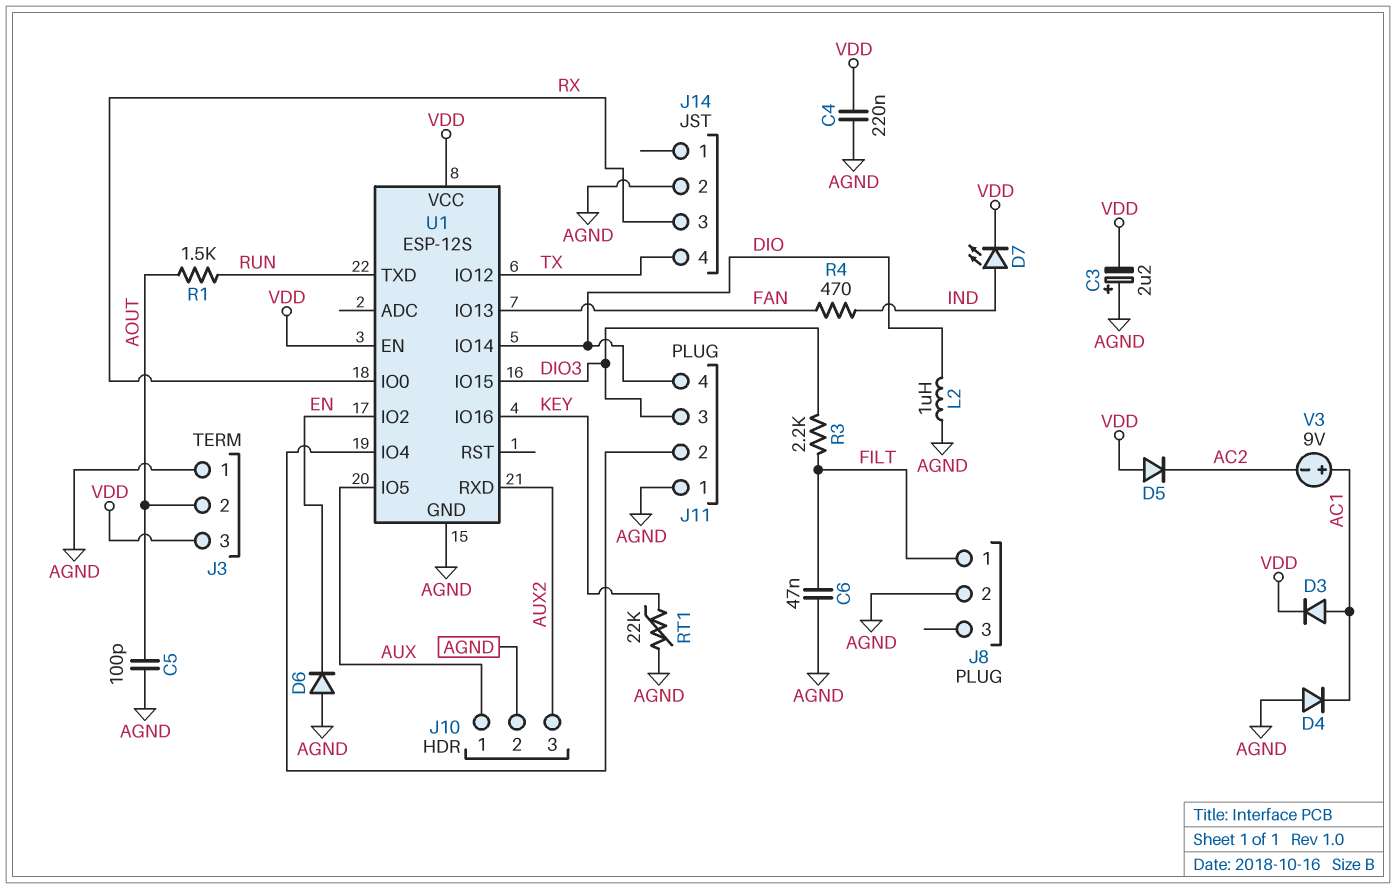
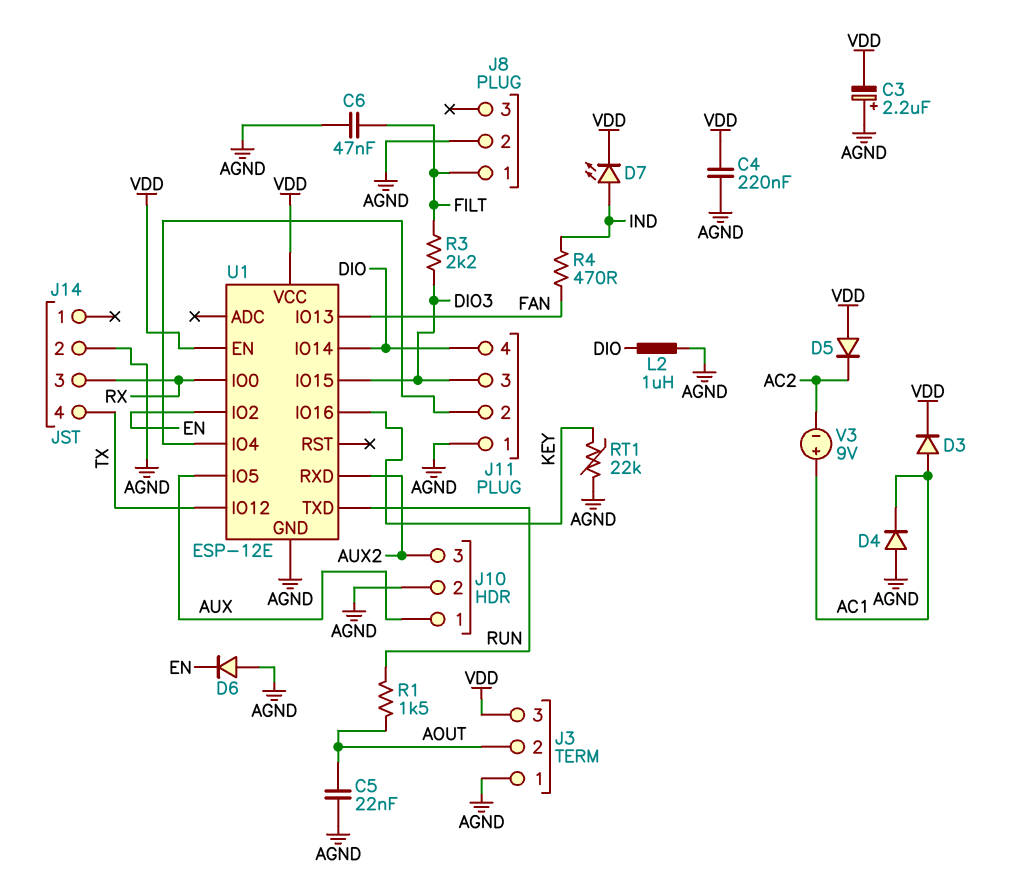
C5: 100pF (AGND, AOUT) -> 22nF (AGND, AOUT)
U1: ESP-12S -> ESP-12E

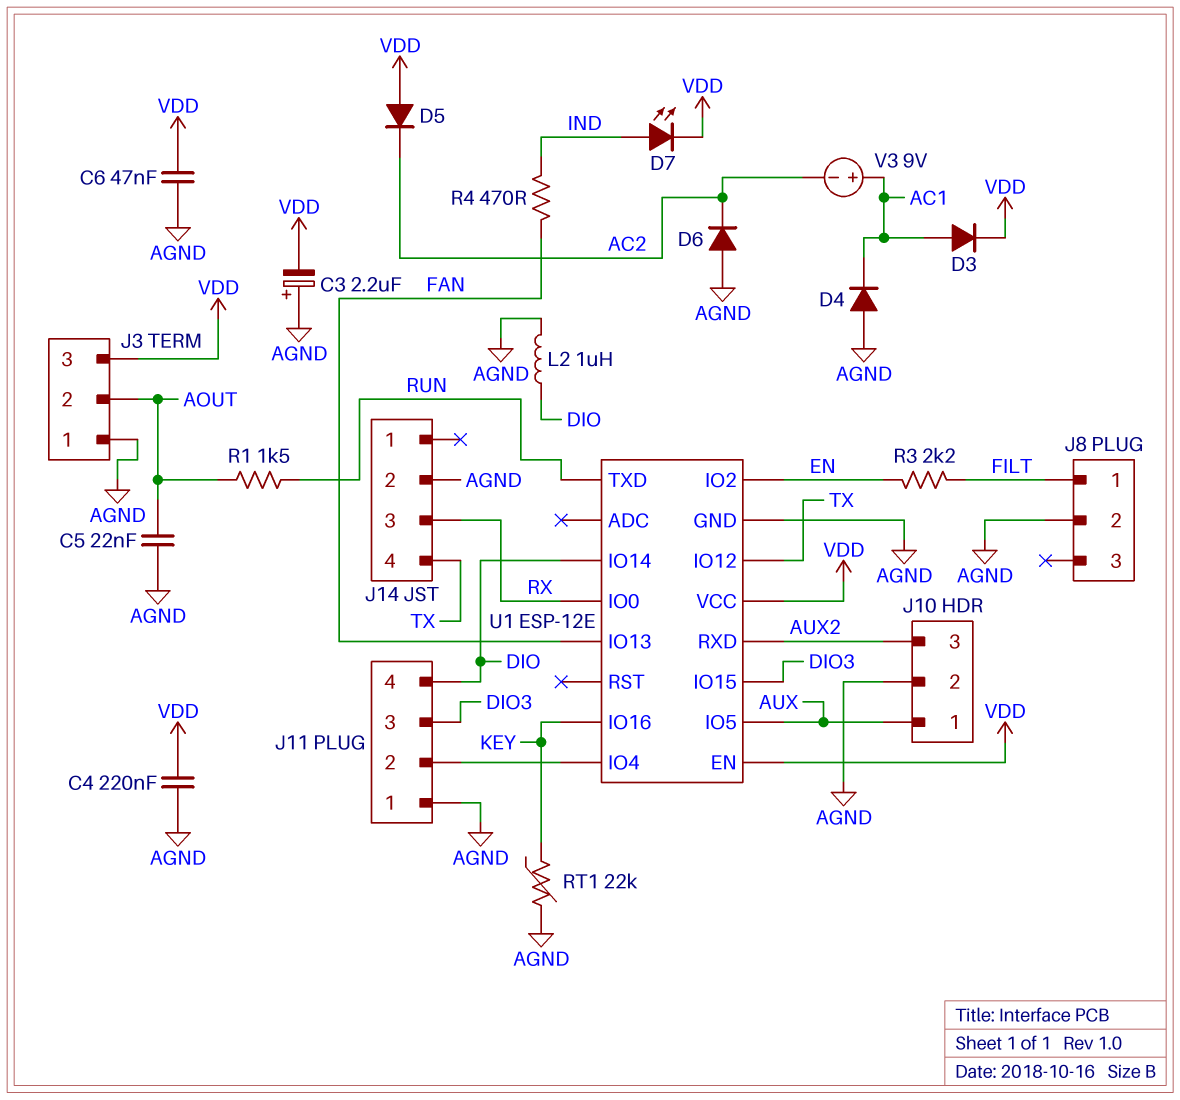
C6: 47nF (AGND, FILT) -> 47nF (AGND, VDD)
D6: diode (A AGND, K EN) -> diode (A AGND, K AC2)
R3: 2.2k (DIO3, FILT) -> 2.2k (EN, FILT)

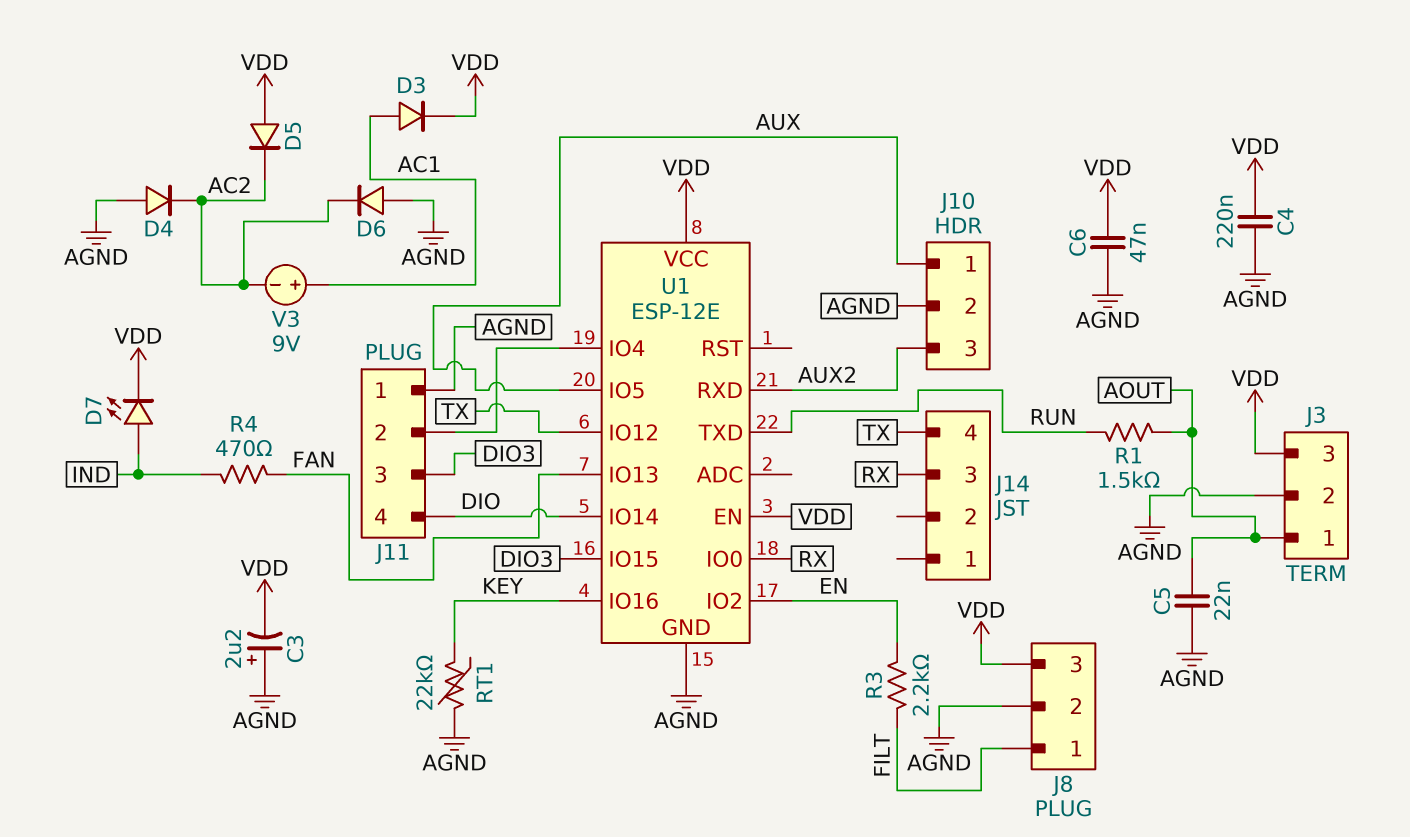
D4: diode (A AGND, K AC1) -> diode (A AGND, K AC2)
J3 pin 1: AGND -> AOUT
J3 pin 2: AOUT -> AGND
J8 pin 3: none -> VDD
J14 pin 2: AGND -> none
L2: 1uH (AGND, DIO) -> none

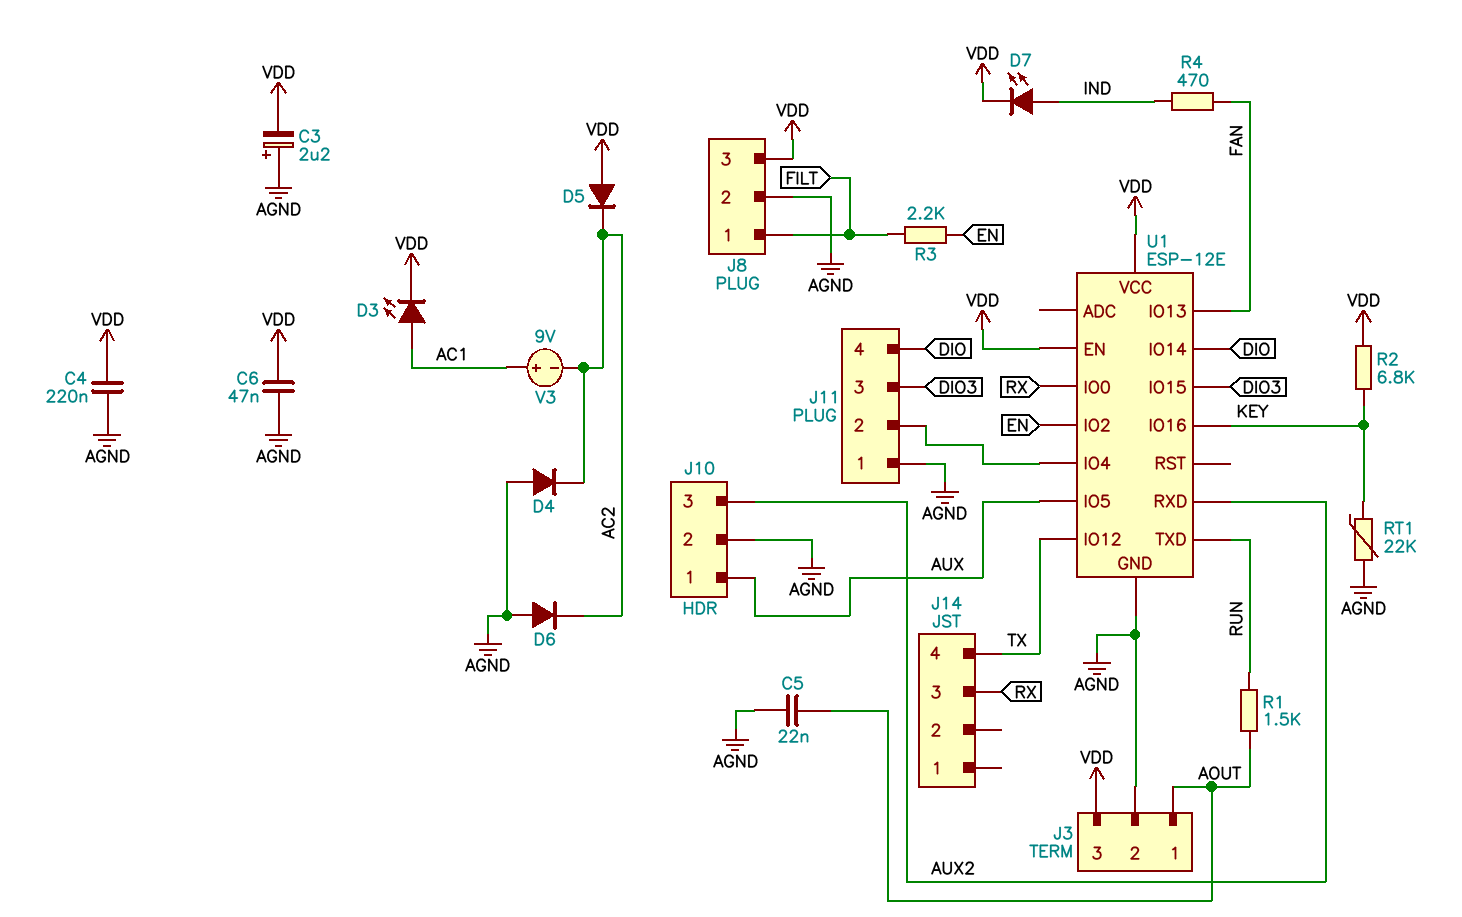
D3: diode (A AC1, K VDD) -> LED (A AC1, K VDD)
R2: none -> 6.8k (KEY, VDD)

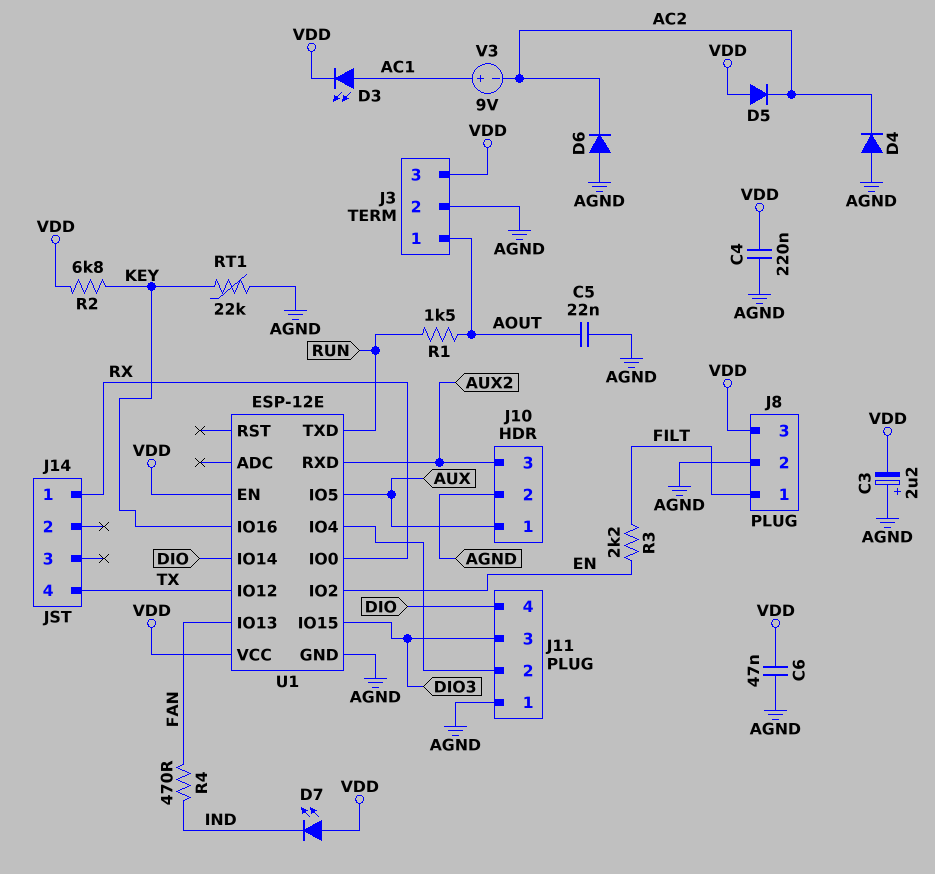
D7: LED (A IND, K VDD) -> LED (A VDD, K IND)
J14 pin 1: none -> RX
J14 pin 3: RX -> none

